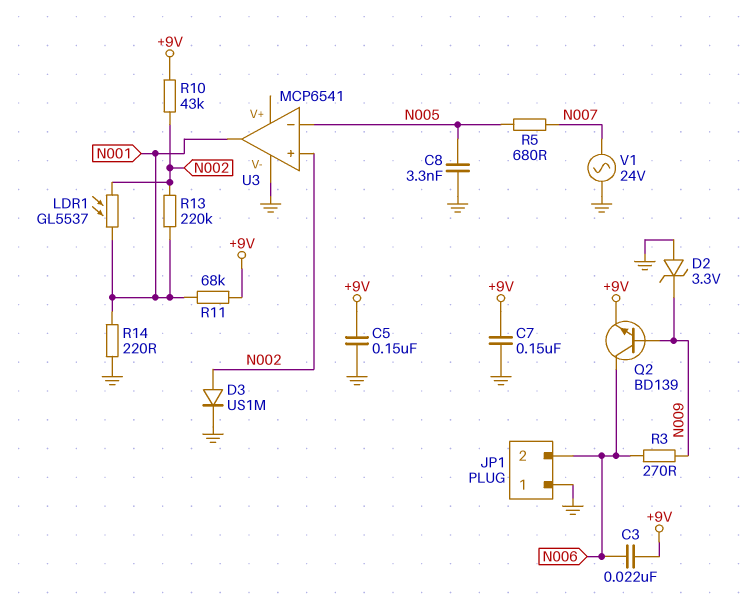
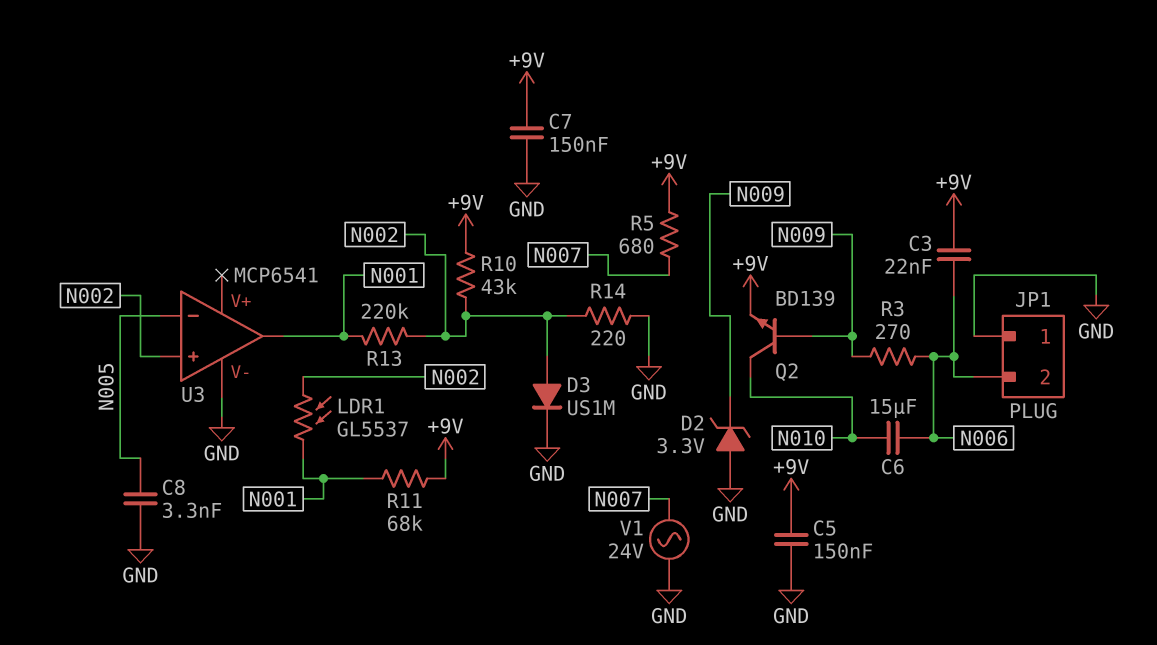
C6: none -> 15uF (N006, N010)
Q2: NPN BD139 (B N009, C N006, E +9V) -> NPN BD139 (B N009, C N010, E +9V)
R5: 680 (N005, N007) -> 680 (+9V, N007)
R14: 220 (GND, N001) -> 220 (GND, N002)

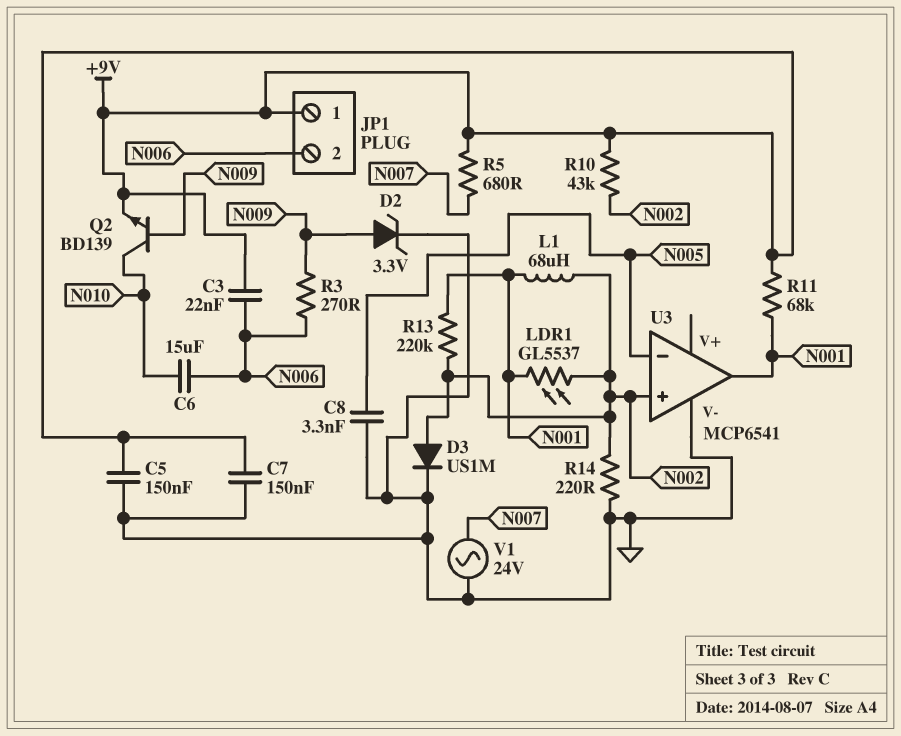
D2: zener 3.3V (A GND, K N009) -> zener 3.3V (A N009, K GND)
JP1 pin 1: GND -> +9V
L1: none -> 68uH (N001, N002)

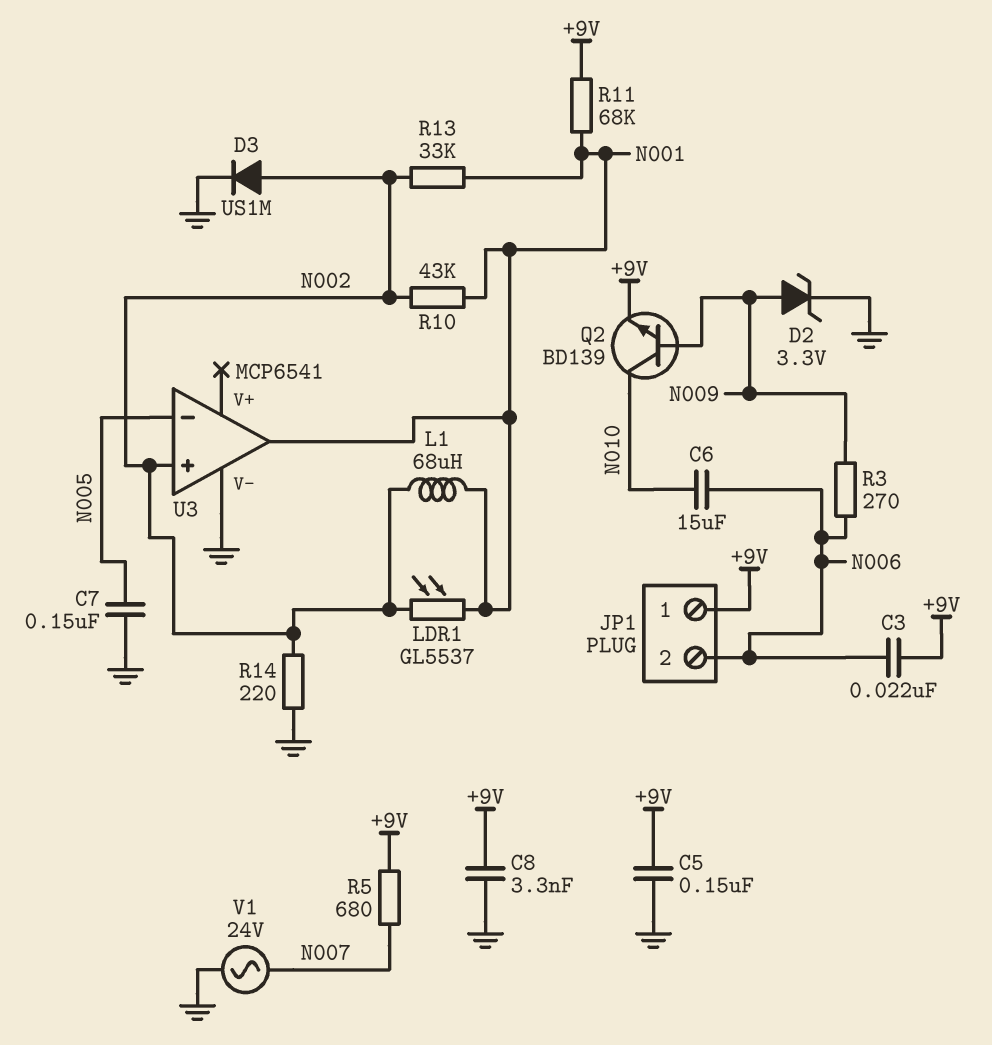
C7: 150nF (+9V, GND) -> 150nF (GND, N005)
C8: 3.3nF (GND, N005) -> 3.3nF (+9V, GND)
R10: 43k (+9V, N002) -> 43k (N001, N002)
R13: 220k (N001, N002) -> 33k (N001, N002)

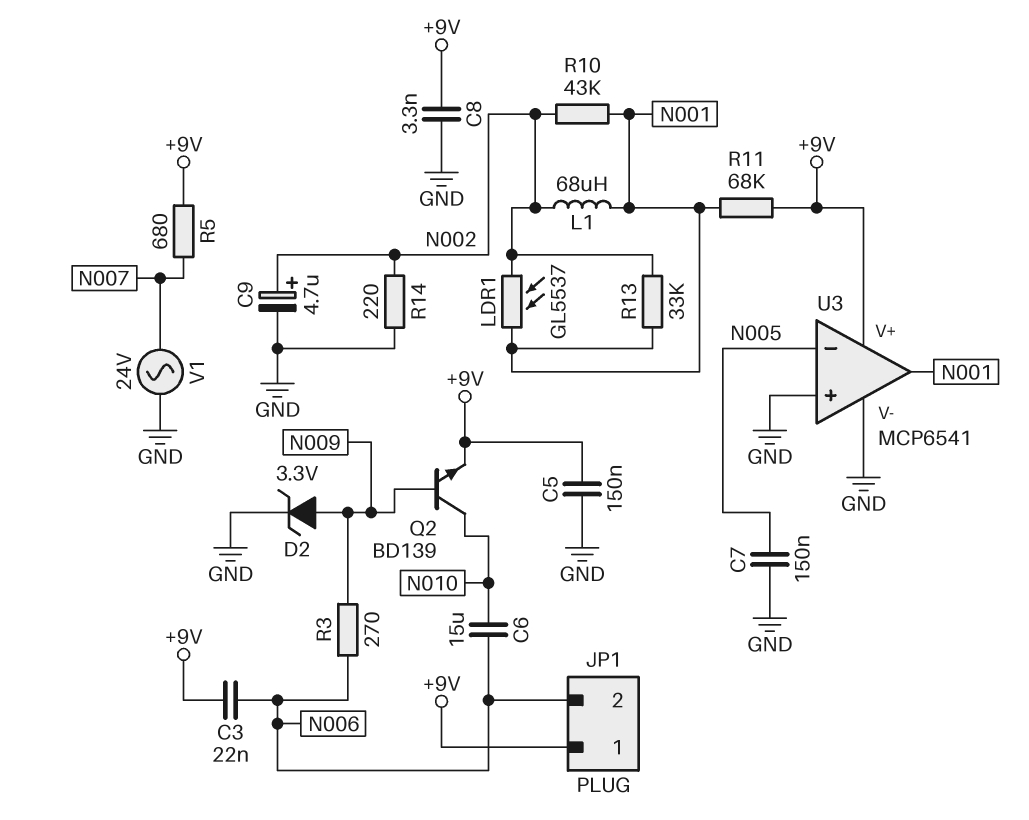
C9: none -> 4.7uF (plus N002, minus GND)
D3: diode US1M (A N002, K GND) -> none
U3 pin V+: none -> +9V
U3 pin in+: N002 -> GND

